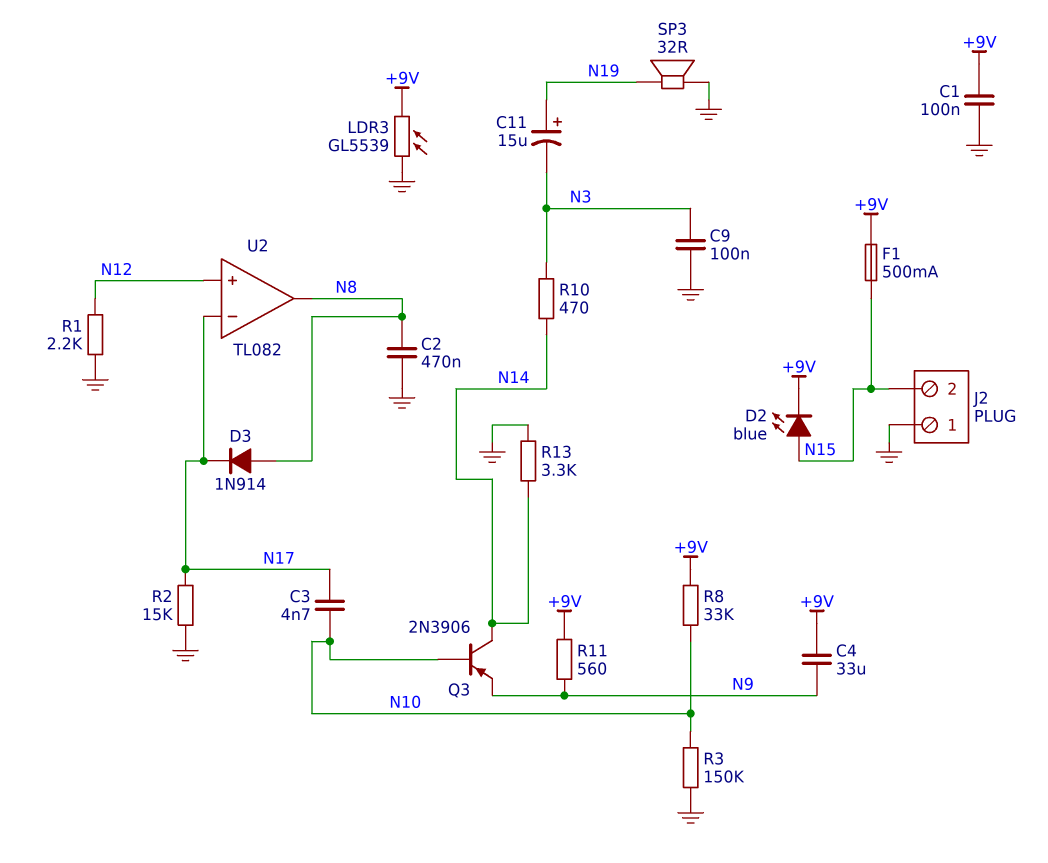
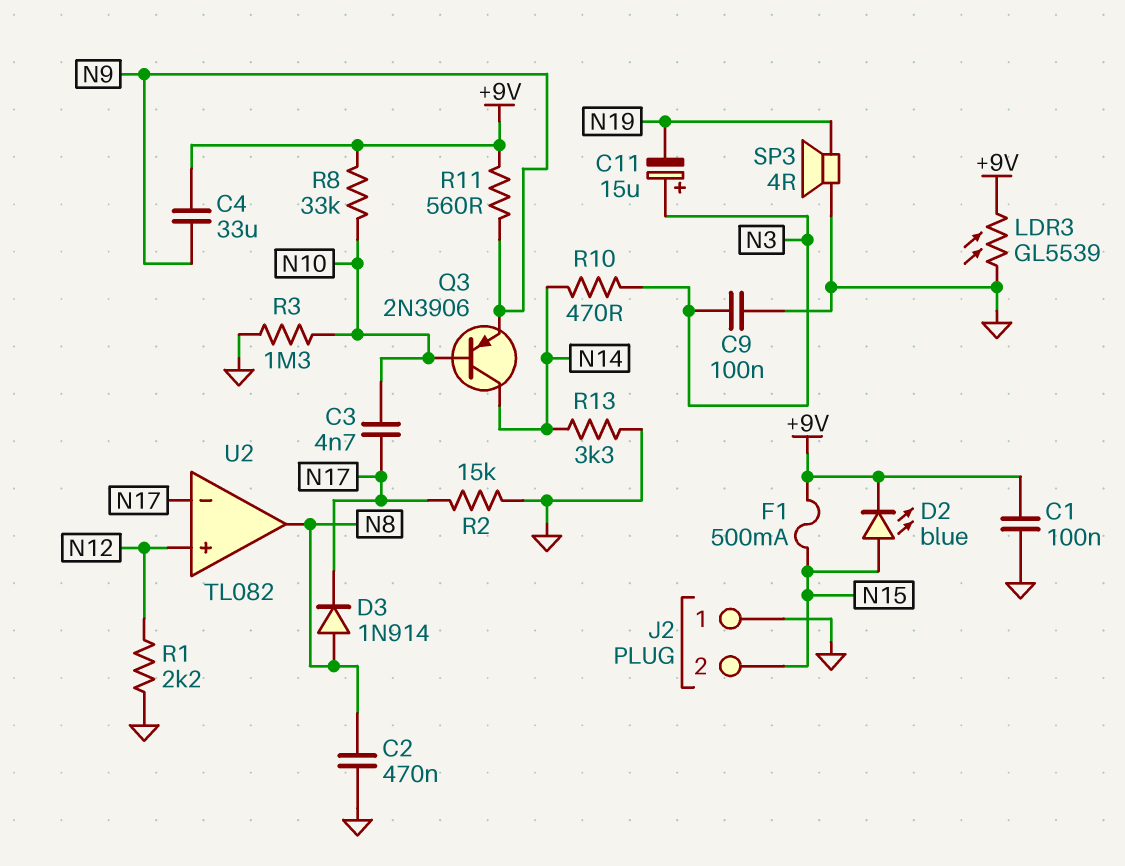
C11: 15uF (plus N19, minus N3) -> 15uF (plus N3, minus N19)
R3: 150k (GND, N10) -> 1.3M (GND, N10)
SP3: speaker 32R (GND, N19) -> speaker 4R (GND, N19)

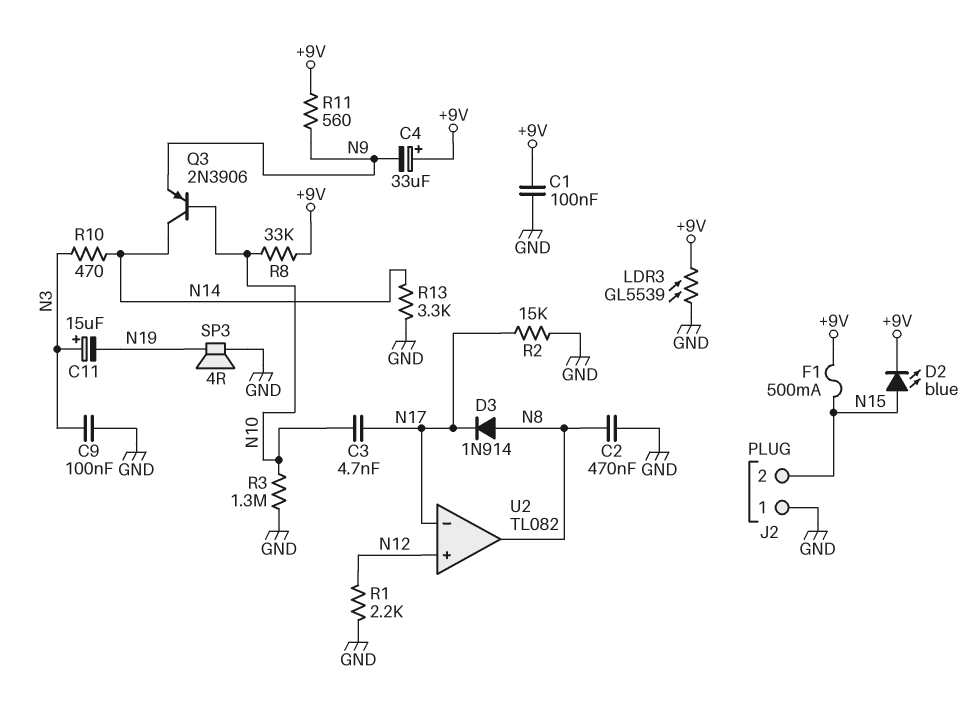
C4: 33uF (+9V, N9) -> 33uF (plus +9V, minus N9)

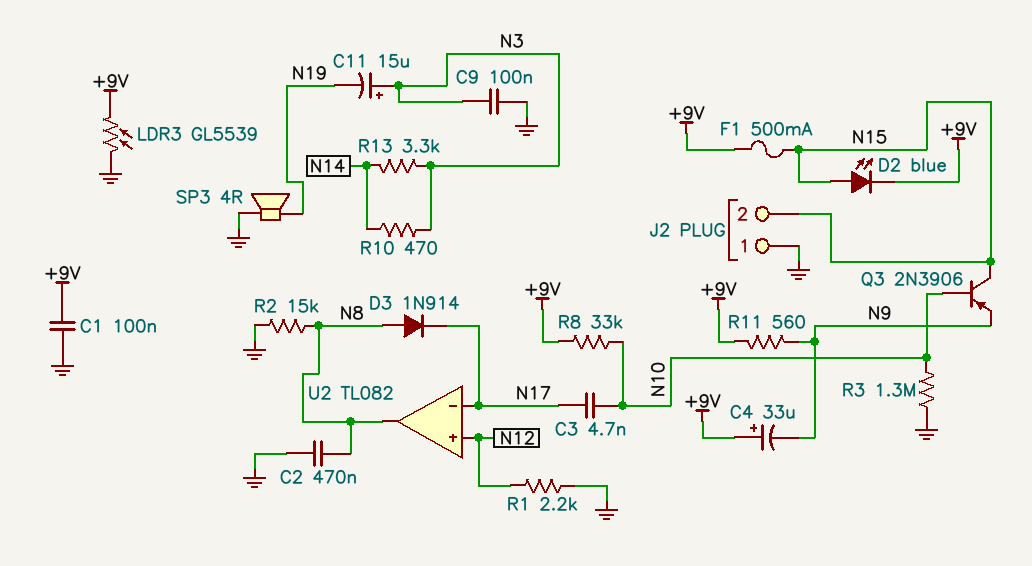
Q3: PNP 2N3906 (B N10, C N14, E N9) -> PNP 2N3906 (B N10, C N15, E N9)
R2: 15k (GND, N17) -> 15k (GND, N8)
R13: 3.3k (GND, N14) -> 3.3k (N3, N14)

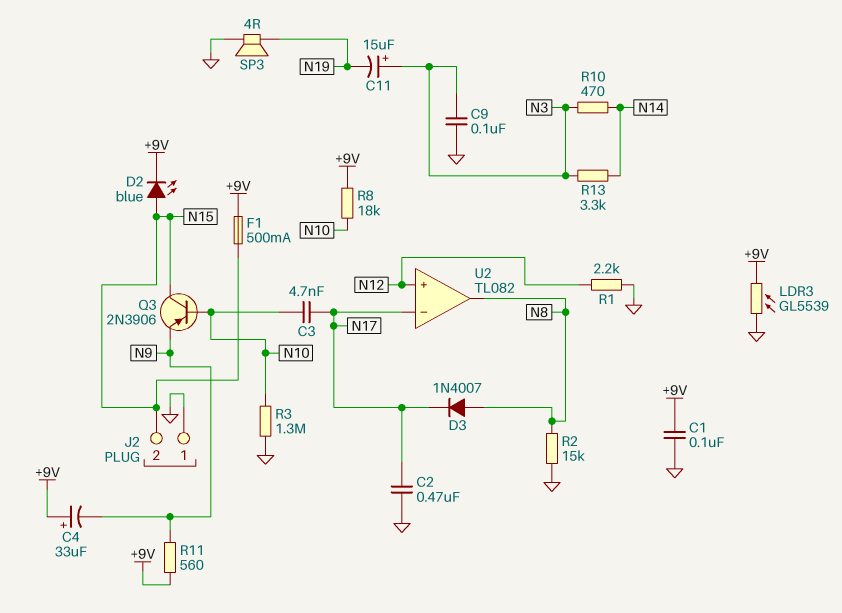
C2: 470nF (GND, N8) -> 470nF (GND, N17)
D3: diode 1N914 (A N8, K N17) -> diode 1N4007 (A N8, K N17)
R8: 33k (+9V, N10) -> 18k (+9V, N10)

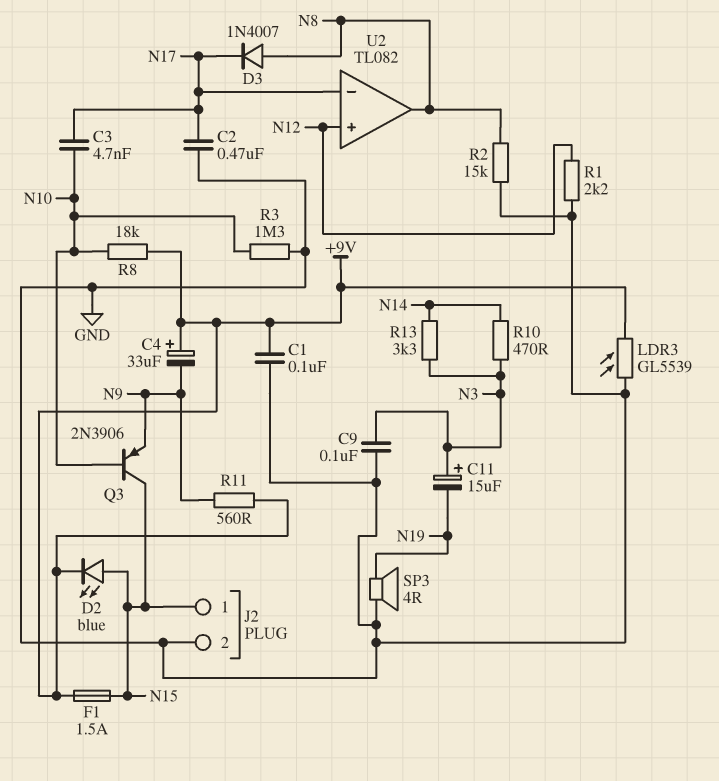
F1: 500mA (+9V, N15) -> 1.5A (+9V, N15)
J2 pin 1: GND -> N15
J2 pin 2: N15 -> GND

